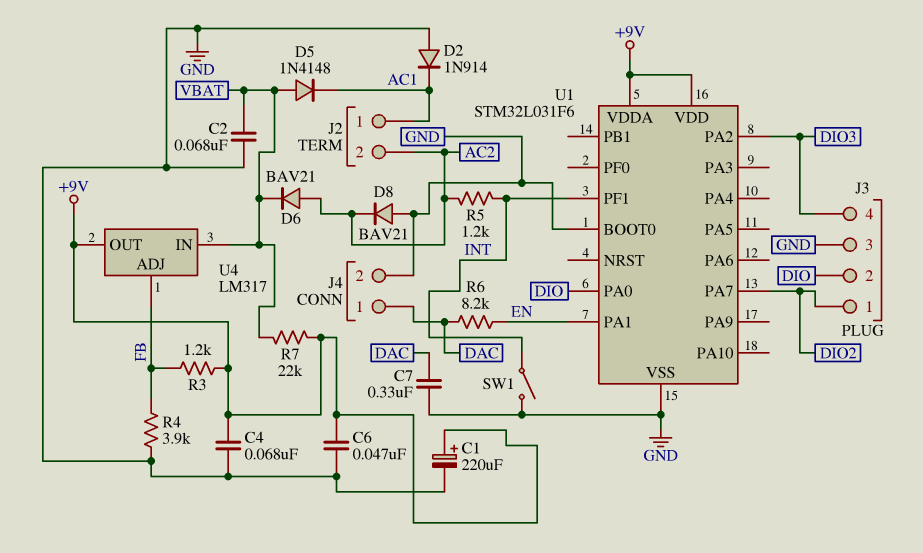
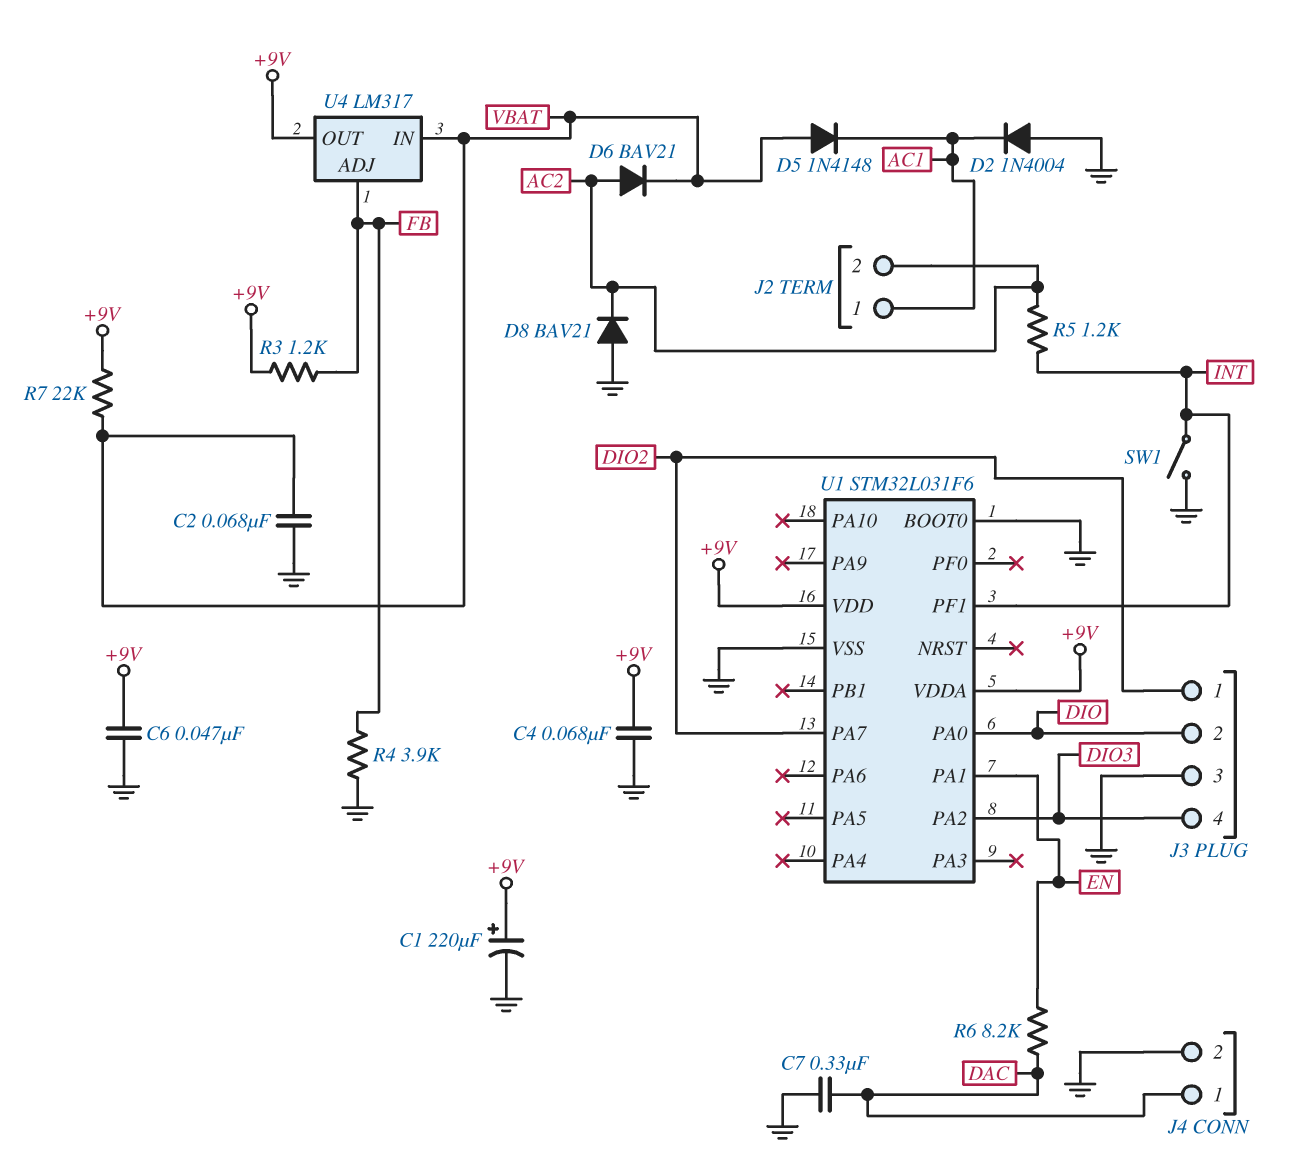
D2: diode 1N914 (A GND, K AC1) -> diode 1N4004 (A GND, K AC1)

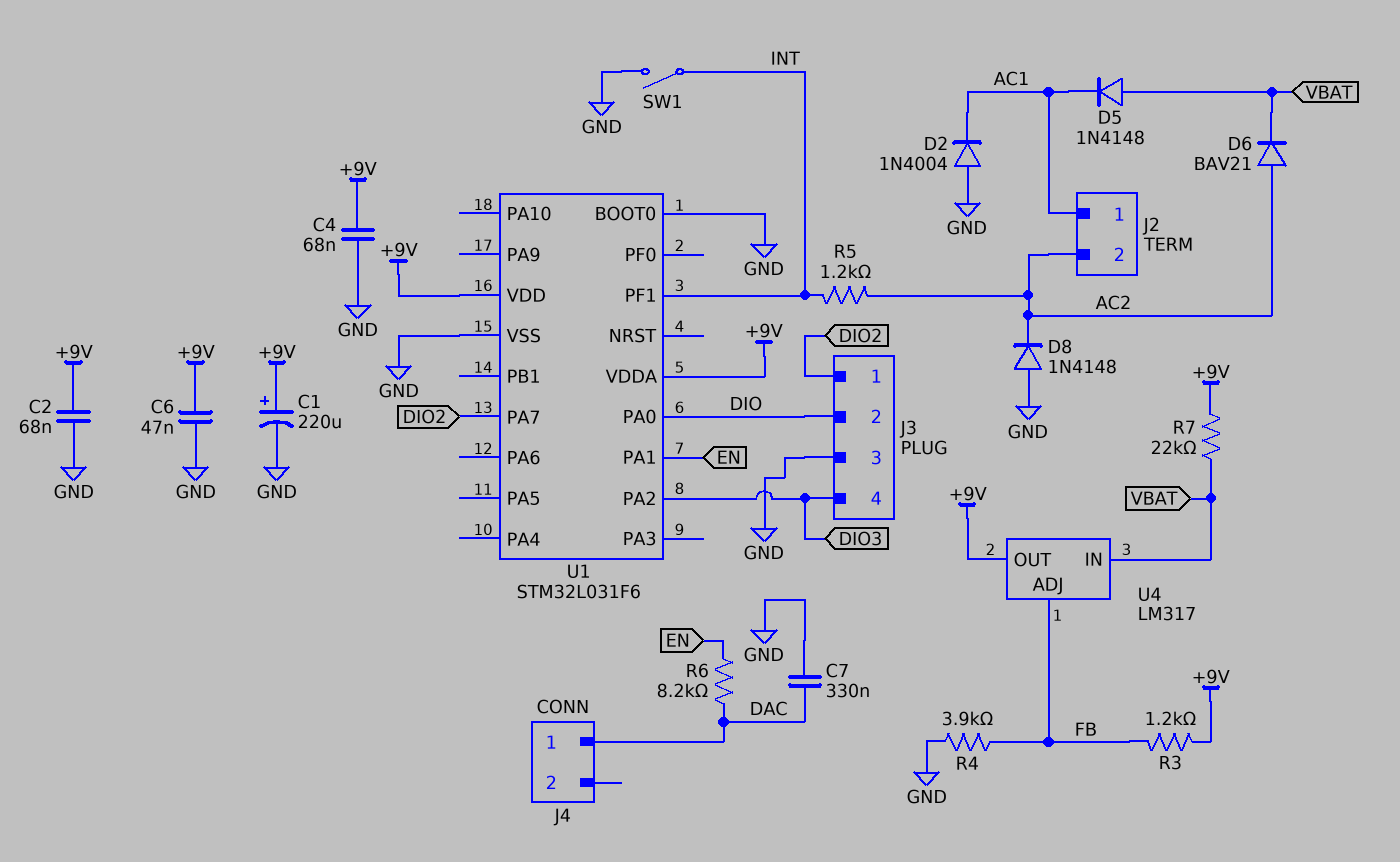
C2: 68nF (GND, VBAT) -> 68nF (+9V, GND)
D8: diode BAV21 (A GND, K AC2) -> diode 1N4148 (A GND, K AC2)
J4 pin 2: GND -> none

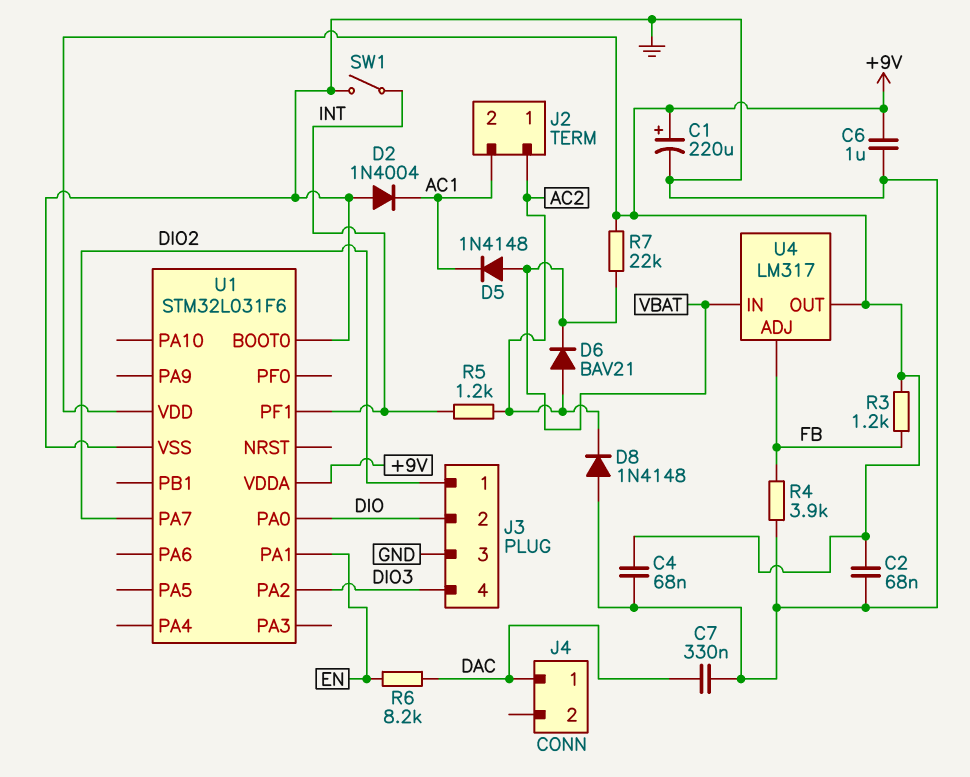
C6: 47nF (+9V, GND) -> 1uF (+9V, GND)
J2 pin 1: AC1 -> AC2
J2 pin 2: AC2 -> AC1

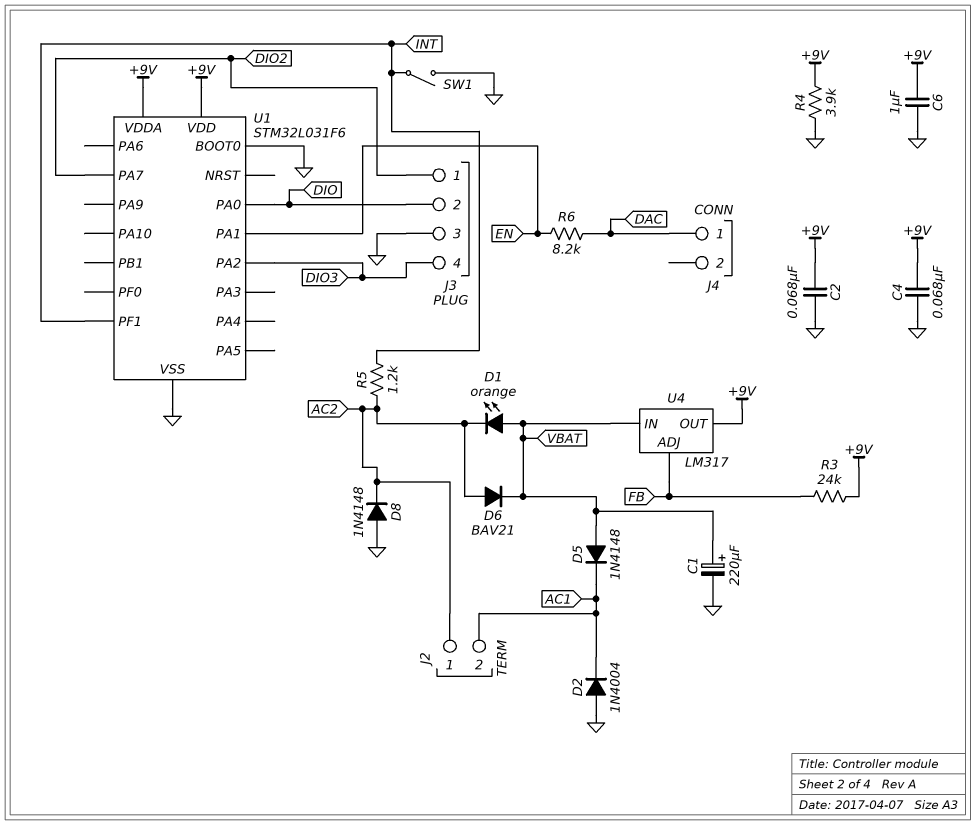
C1: 220uF (plus +9V, minus GND) -> 220uF (plus VBAT, minus GND)
C7: 330nF (DAC, GND) -> none
D1: none -> LED orange (A VBAT, K AC2)
R3: 1.2k (+9V, FB) -> 24k (+9V, FB)
R4: 3.9k (FB, GND) -> 3.9k (+9V, GND)
R7: 22k (+9V, VBAT) -> none

